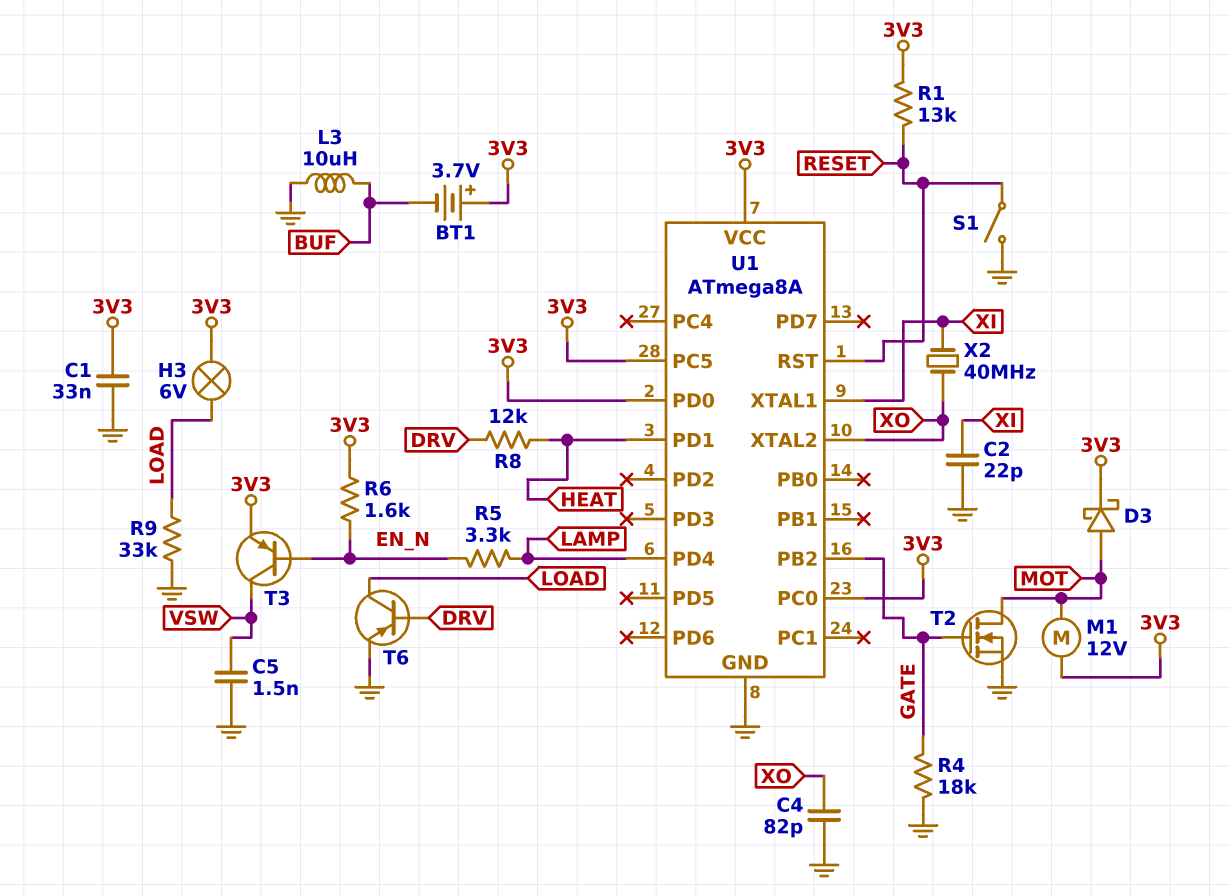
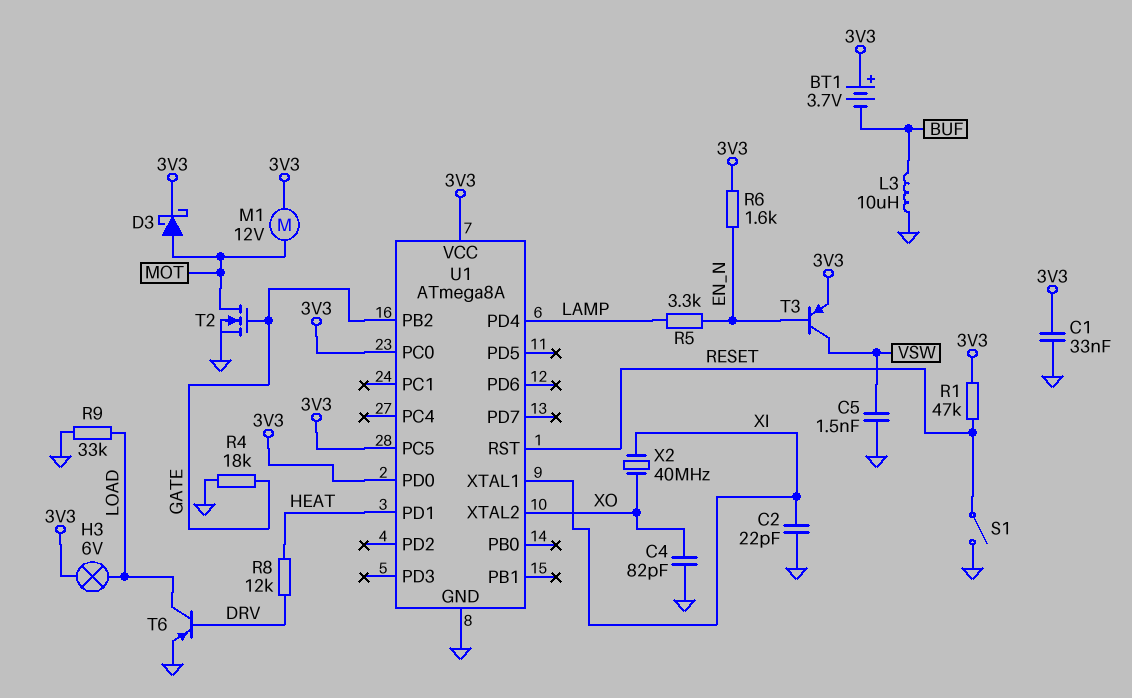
R1: 13k (3V3, RESET) -> 47k (3V3, RESET)

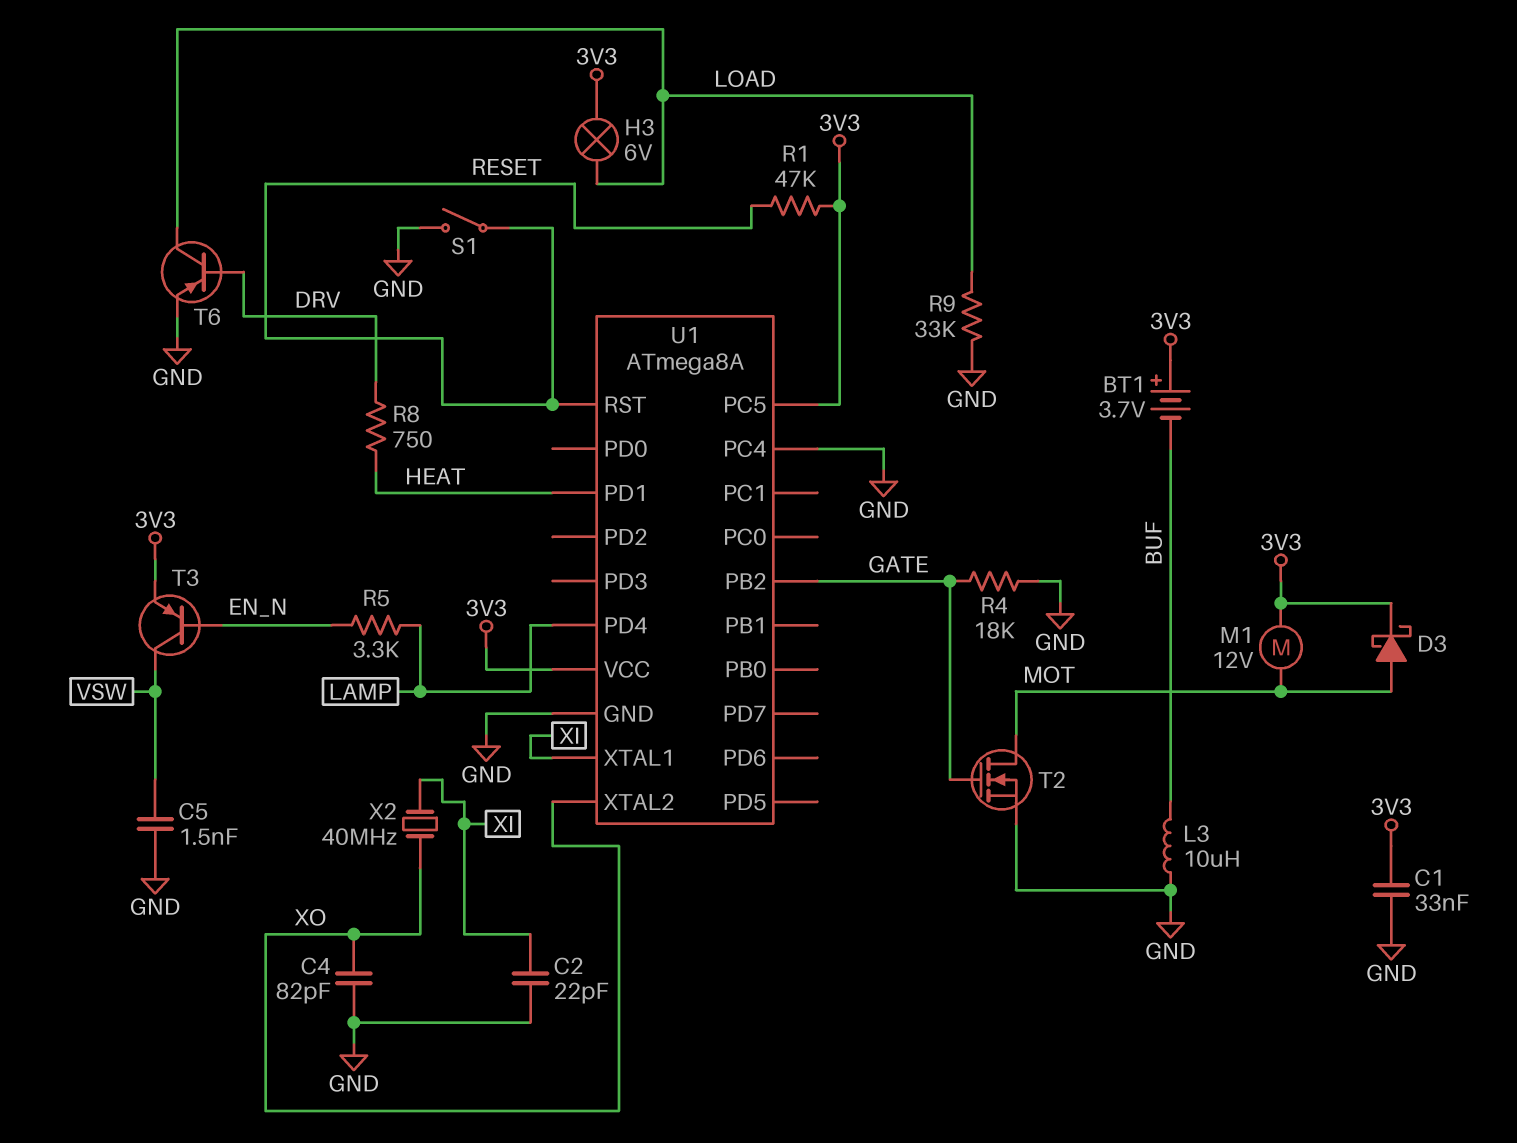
R6: 1.6k (3V3, EN_N) -> none
R8: 12k (DRV, HEAT) -> 750 (DRV, HEAT)
U1 pin PC0: 3V3 -> none
U1 pin PC4: none -> GND
U1 pin PD0: 3V3 -> none

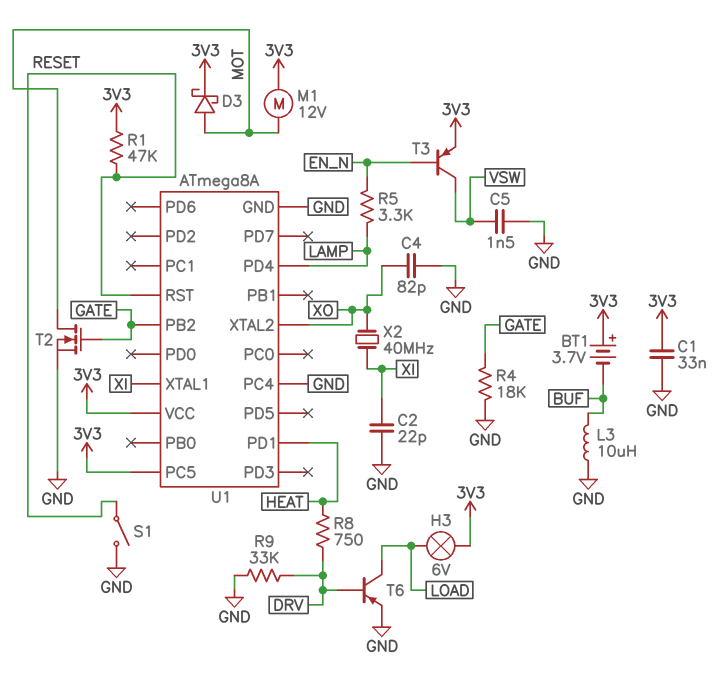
R9: 33k (GND, LOAD) -> 33k (DRV, GND)

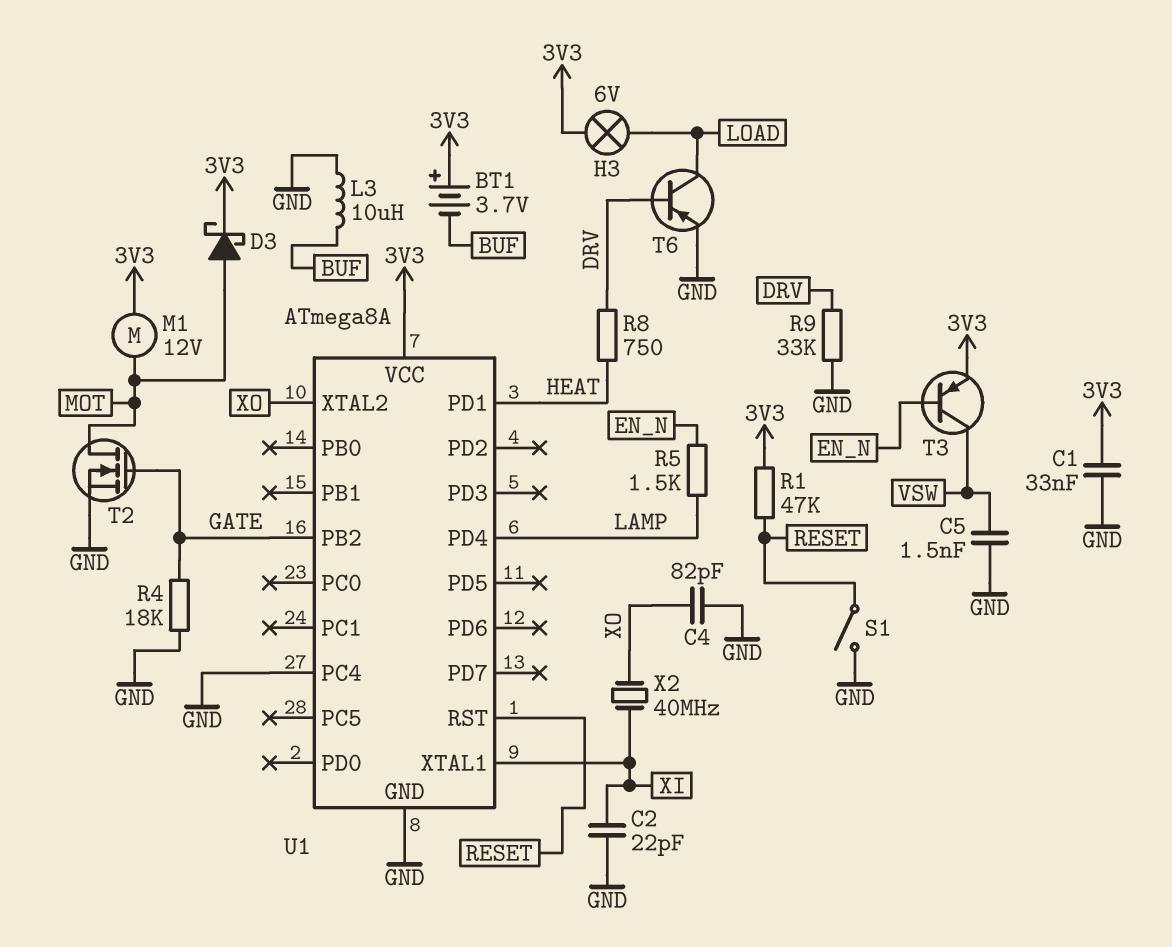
R5: 3.3k (EN_N, LAMP) -> 1.5k (EN_N, LAMP)
U1 pin PC5: 3V3 -> none

